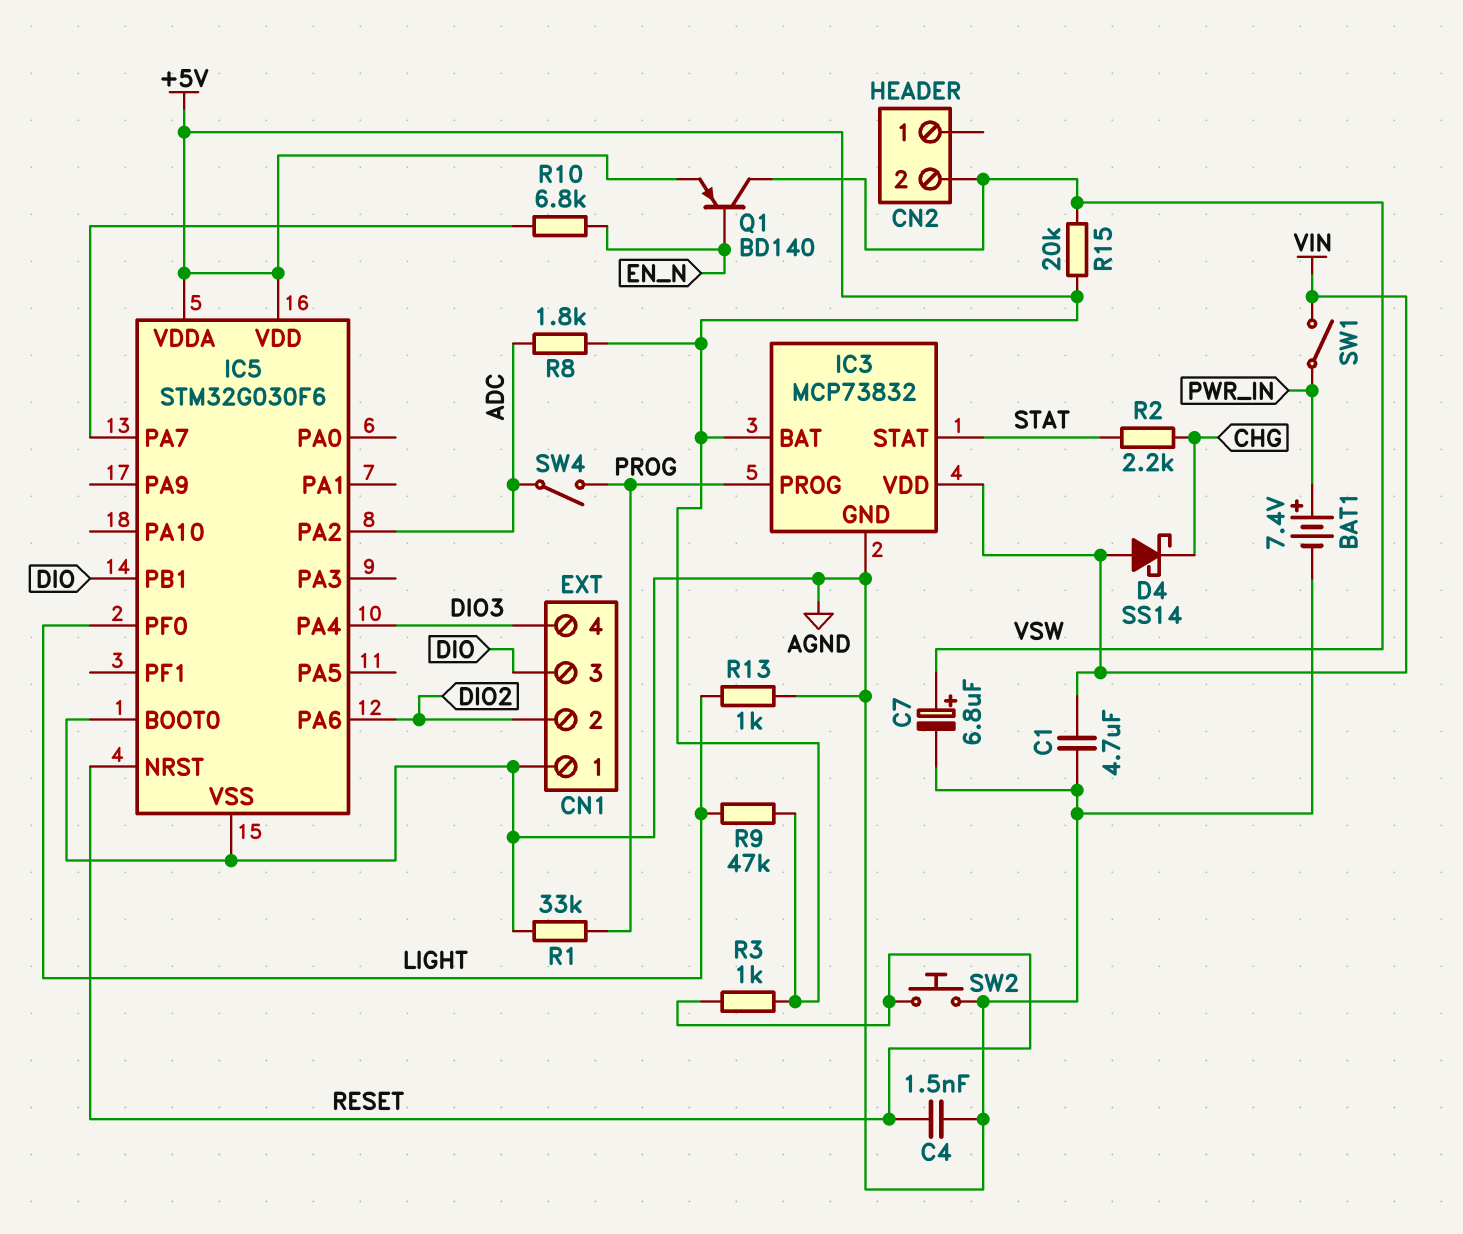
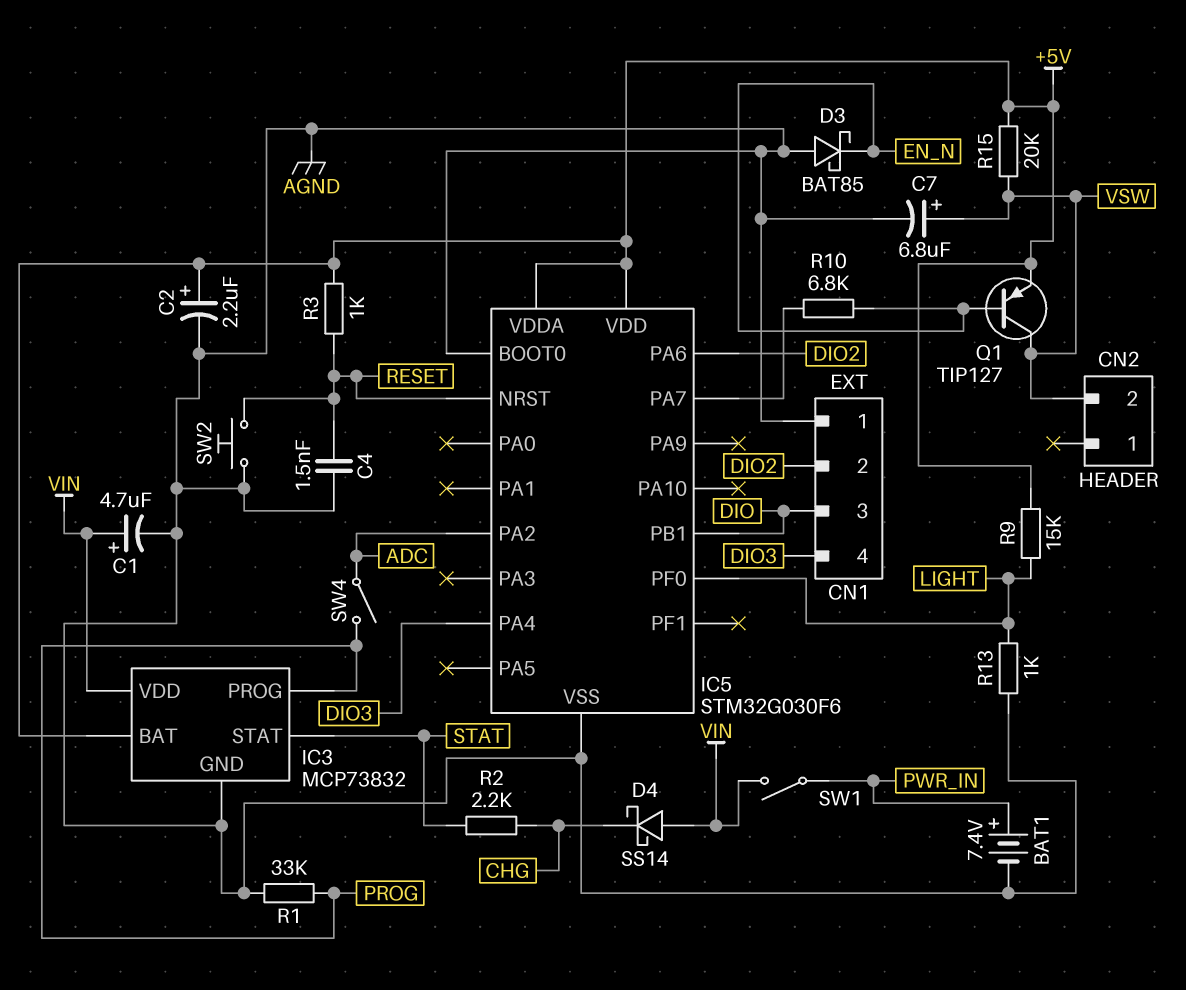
C1: 4.7uF (AGND, VIN) -> 4.7uF (plus VIN, minus AGND)
C2: none -> 2.2uF (plus +5V, minus AGND)
D3: none -> schottky BAT85 (A AGND, K EN_N)
Q1: PNP BD140 (B EN_N, C VSW, E +5V) -> PNP TIP127 (B EN_N, C VSW, E +5V)
R8: 1.8k (+5V, ADC) -> none
R9: 47k (+5V, LIGHT) -> 15k (+5V, LIGHT)

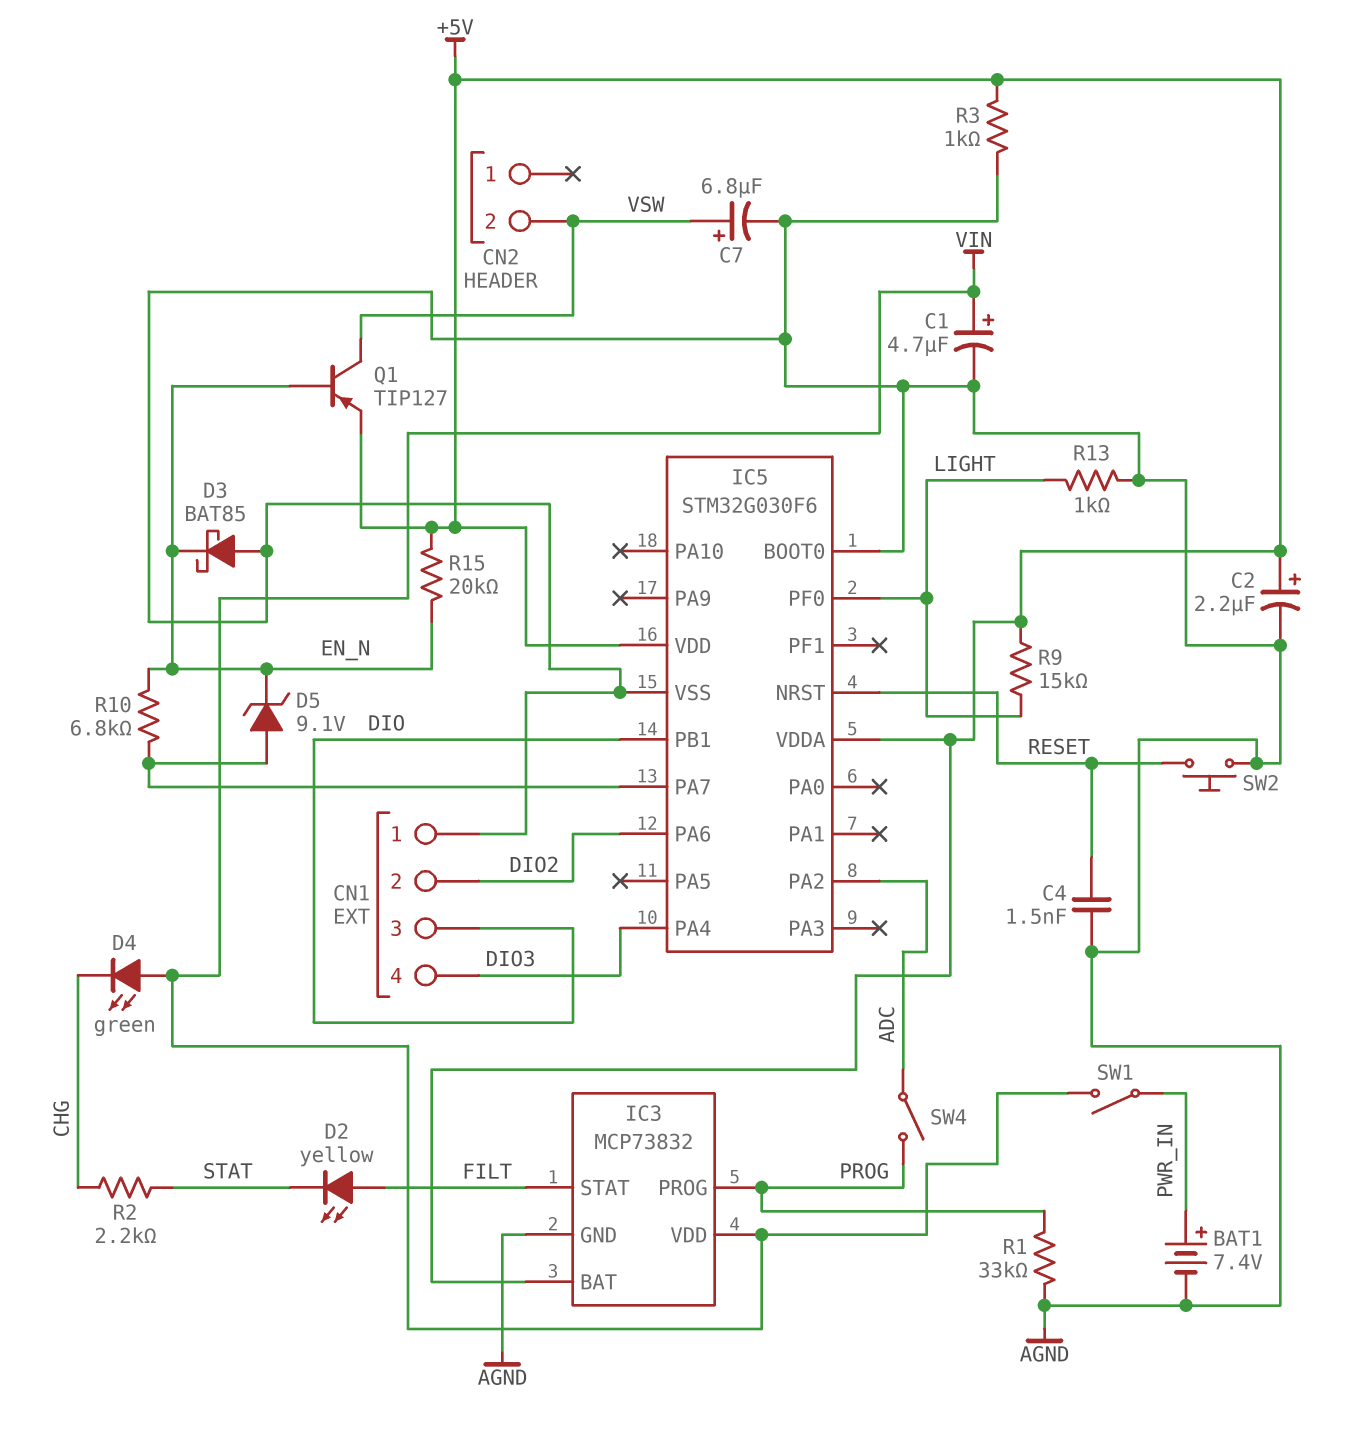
D2: none -> LED yellow (A FILT, K STAT)
D4: schottky SS14 (A VIN, K CHG) -> LED green (A VIN, K CHG)
D5: none -> zener 9.1V (A IC5/PA7, K EN_N)
IC3 pin STAT: STAT -> FILT
R3: 1k (+5V, RESET) -> 1k (+5V, AGND)
R15: 20k (+5V, VSW) -> 20k (+5V, EN_N)

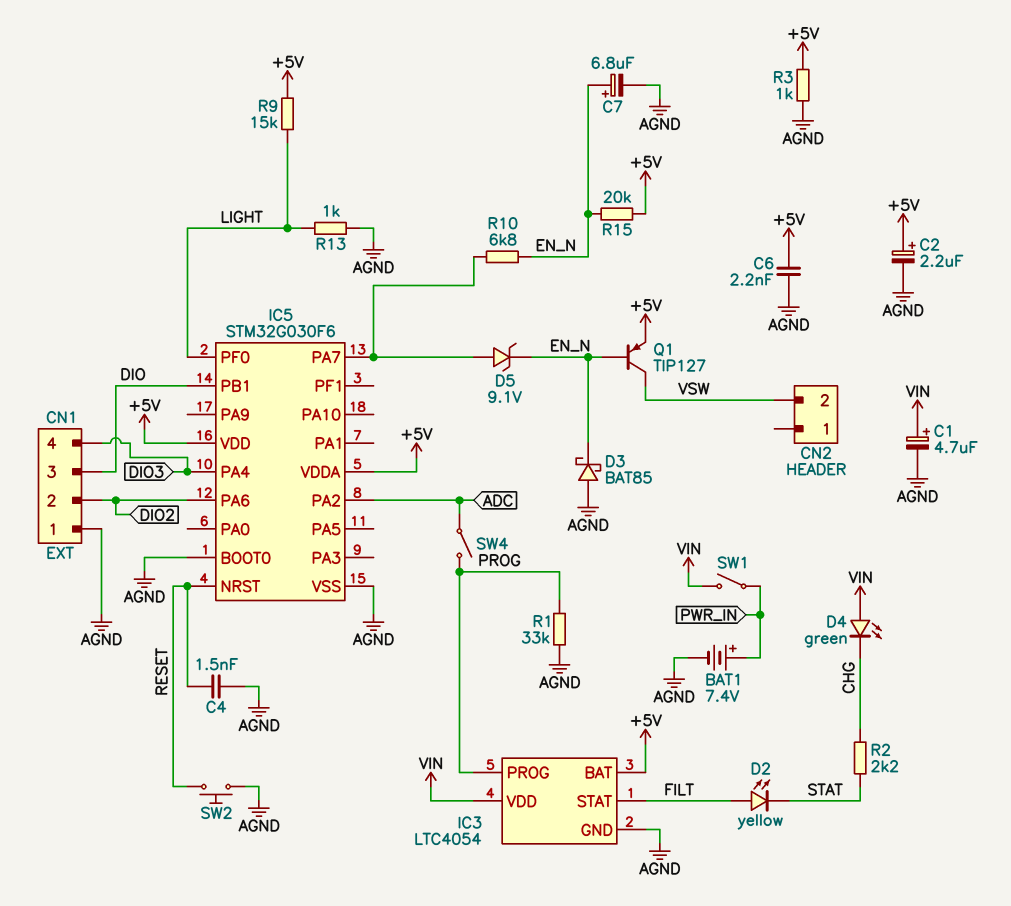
C6: none -> 2.2nF (+5V, AGND)
C7: 6.8uF (plus VSW, minus AGND) -> 6.8uF (plus EN_N, minus AGND)
IC3: MCP73832 -> LTC4054

